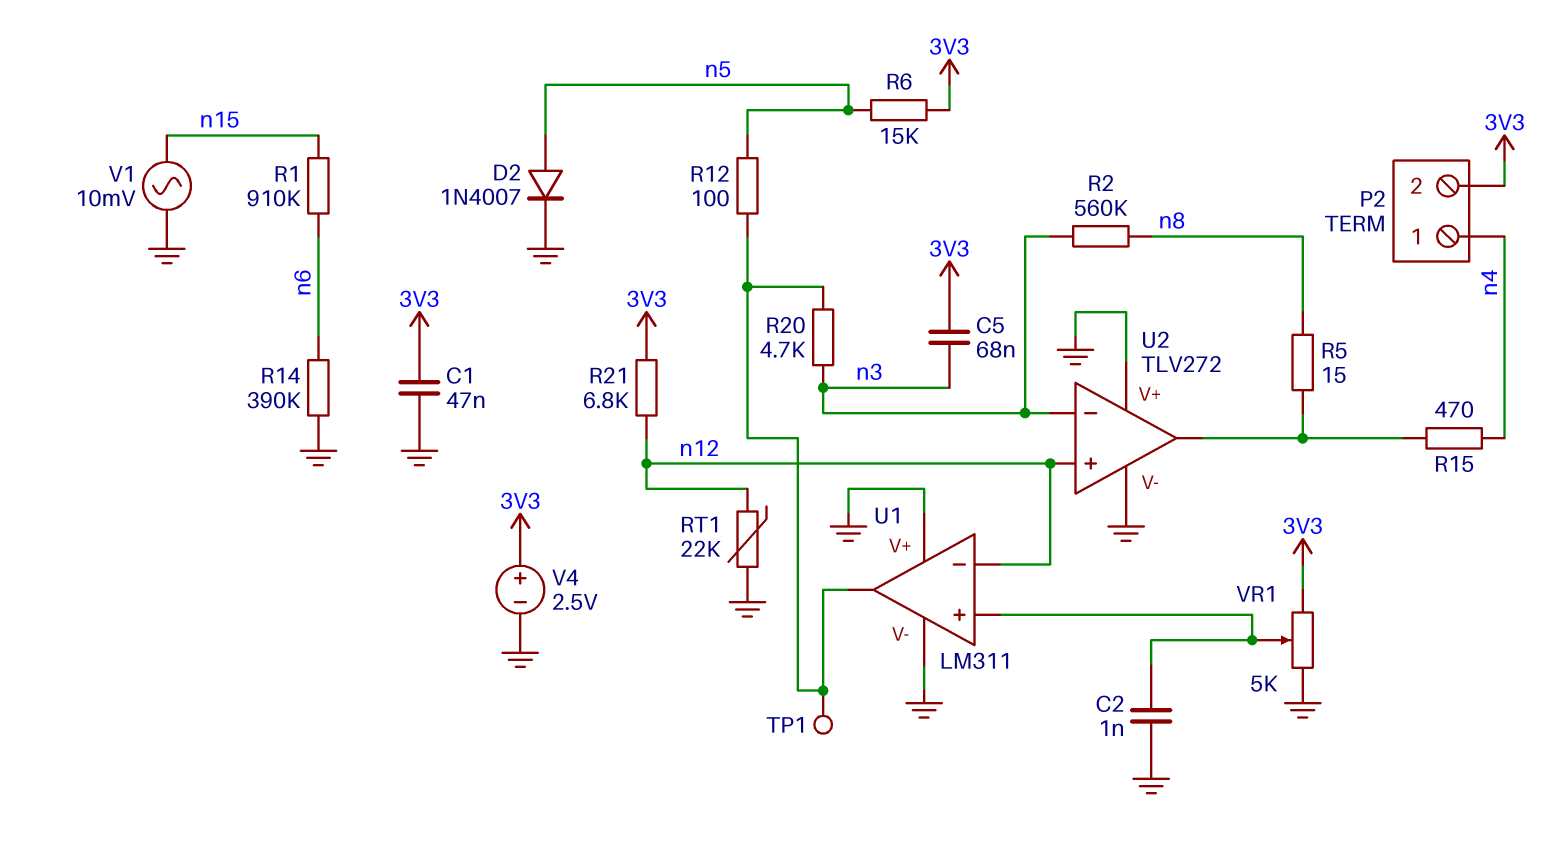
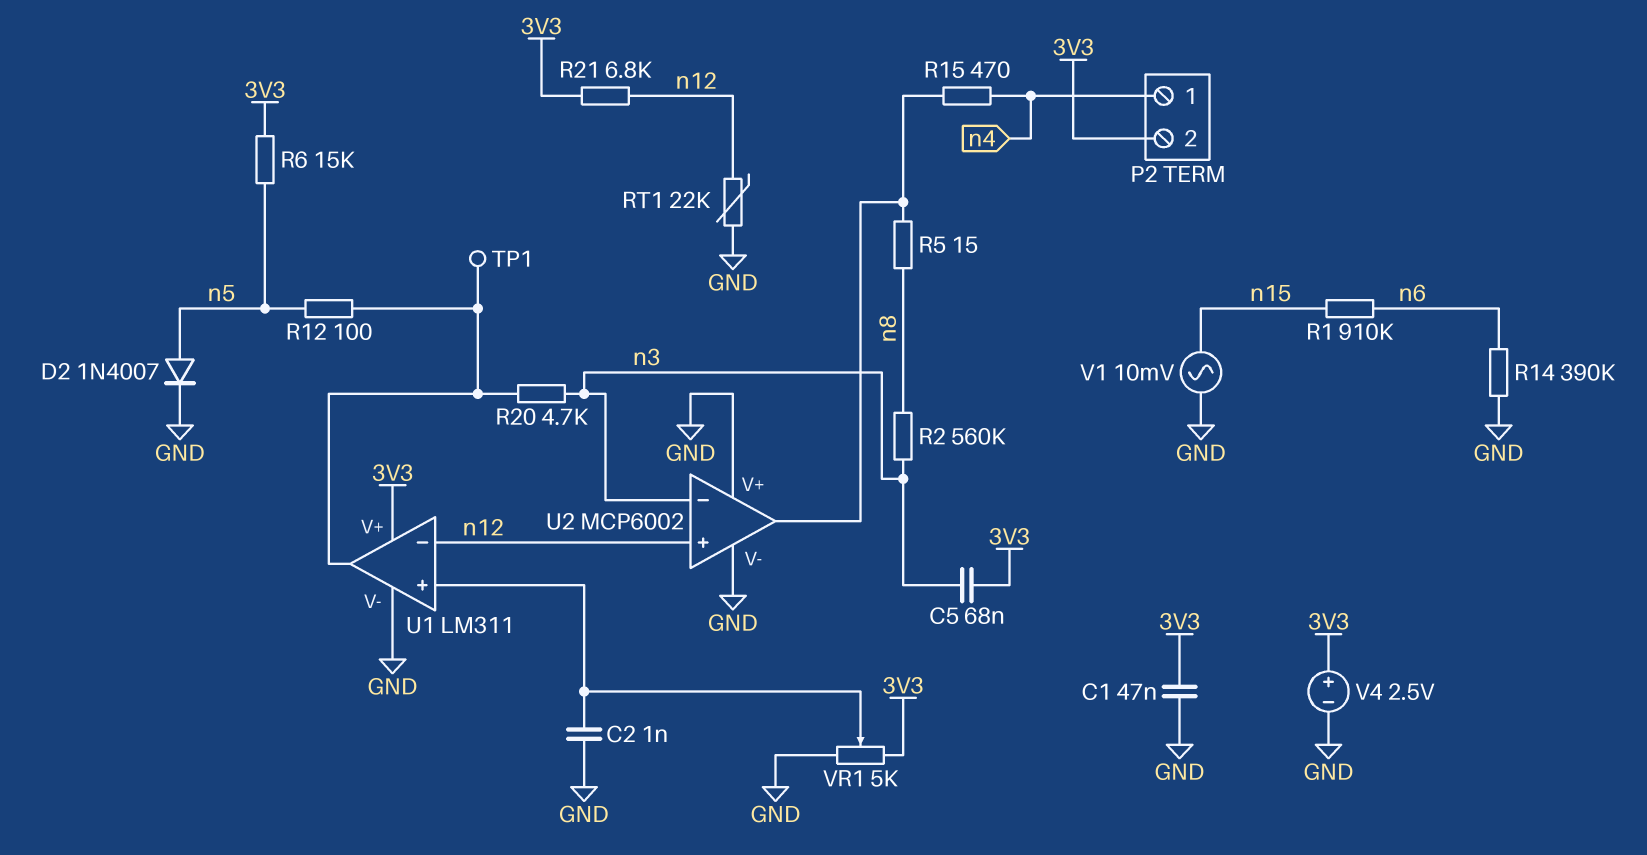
U1 pin V+: GND -> 3V3
U2: TLV272 -> MCP6002

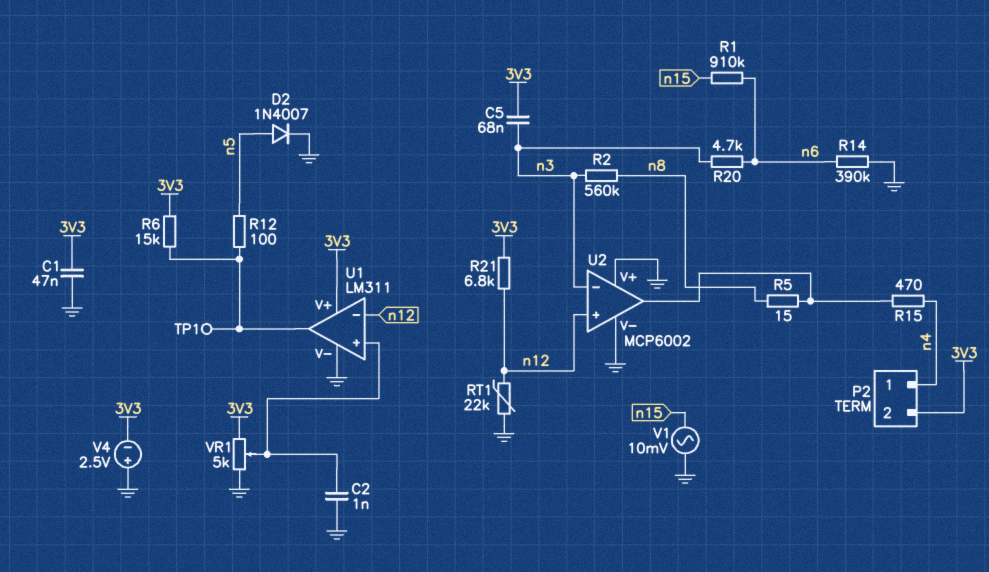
R6: 15k (3V3, n5) -> 15k (3V3, U1/out)
R20: 4.7k (U1/out, n3) -> 4.7k (n3, n6)
V4: 2.5V (plus 3V3, minus GND) -> 2.5V (plus GND, minus 3V3)

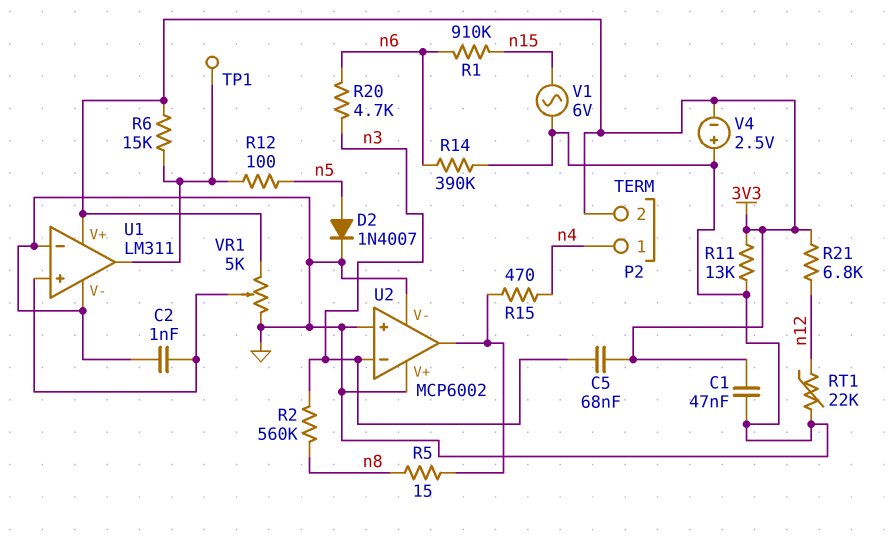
R11: none -> 13k (3V3, GND)
U1 pin in-: n12 -> GND
U2 pin in+: n12 -> GND
V1: AC 10mV (GND, n15) -> AC 6V (GND, n15)

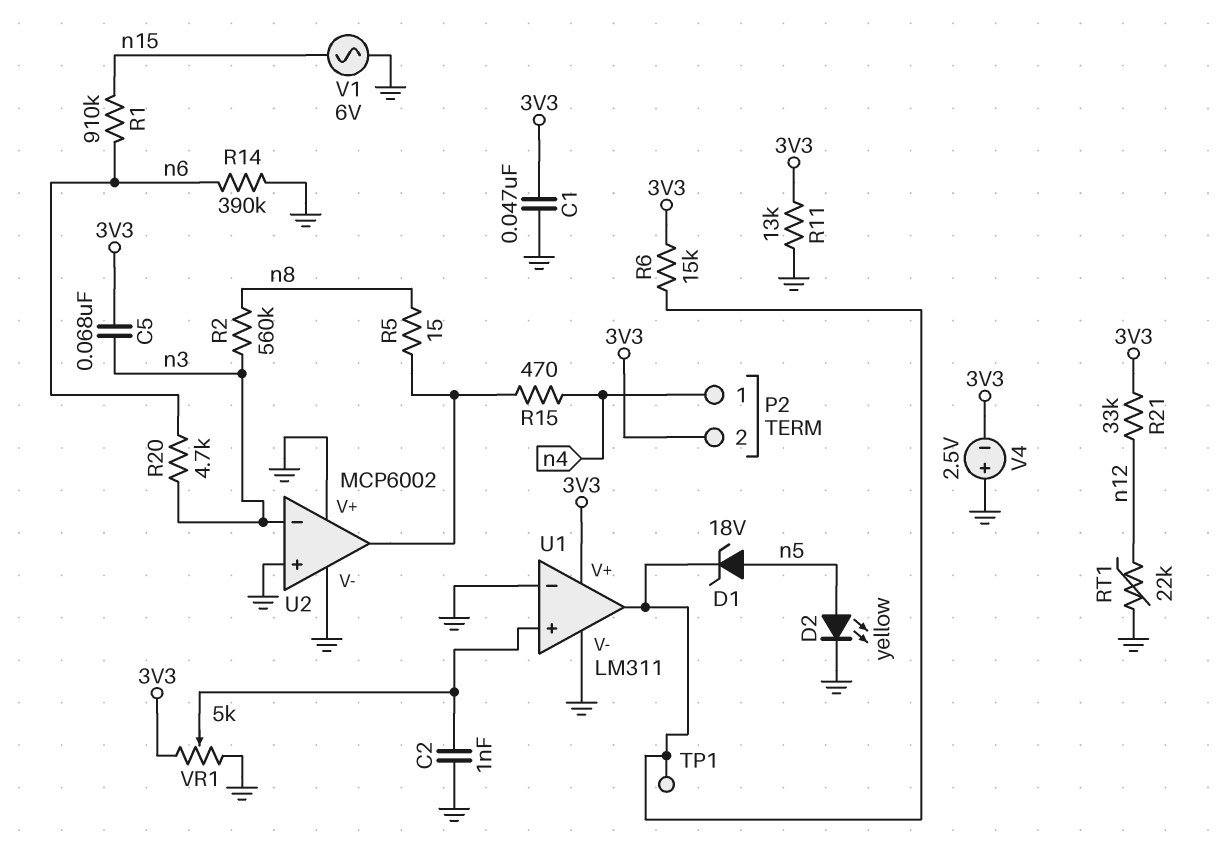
D1: none -> zener 18V (A n5, K U1/out)
D2: diode 1N4007 (A n5, K GND) -> LED yellow (A n5, K GND)
R12: 100 (U1/out, n5) -> none
R21: 6.8k (3V3, n12) -> 33k (3V3, n12)

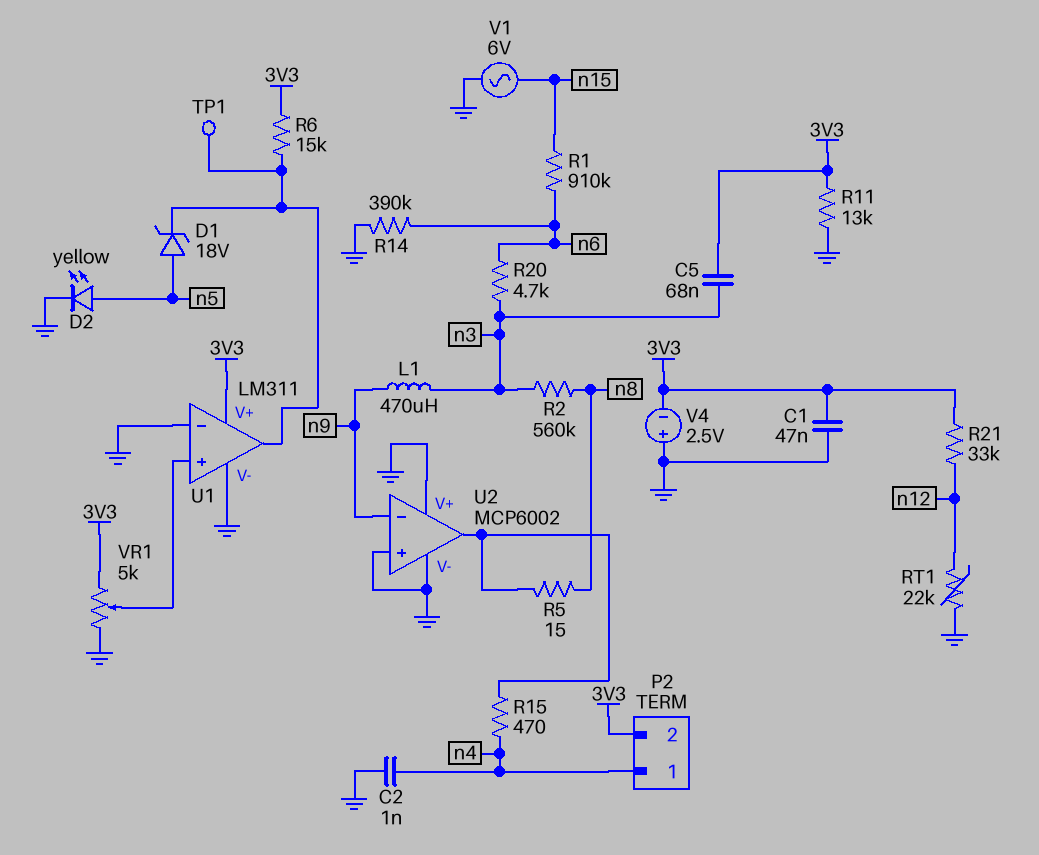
C2: 1nF (GND, U1/in+) -> 1nF (GND, n4)
L1: none -> 470uH (n3, n9)
U2 pin in-: n3 -> n9

